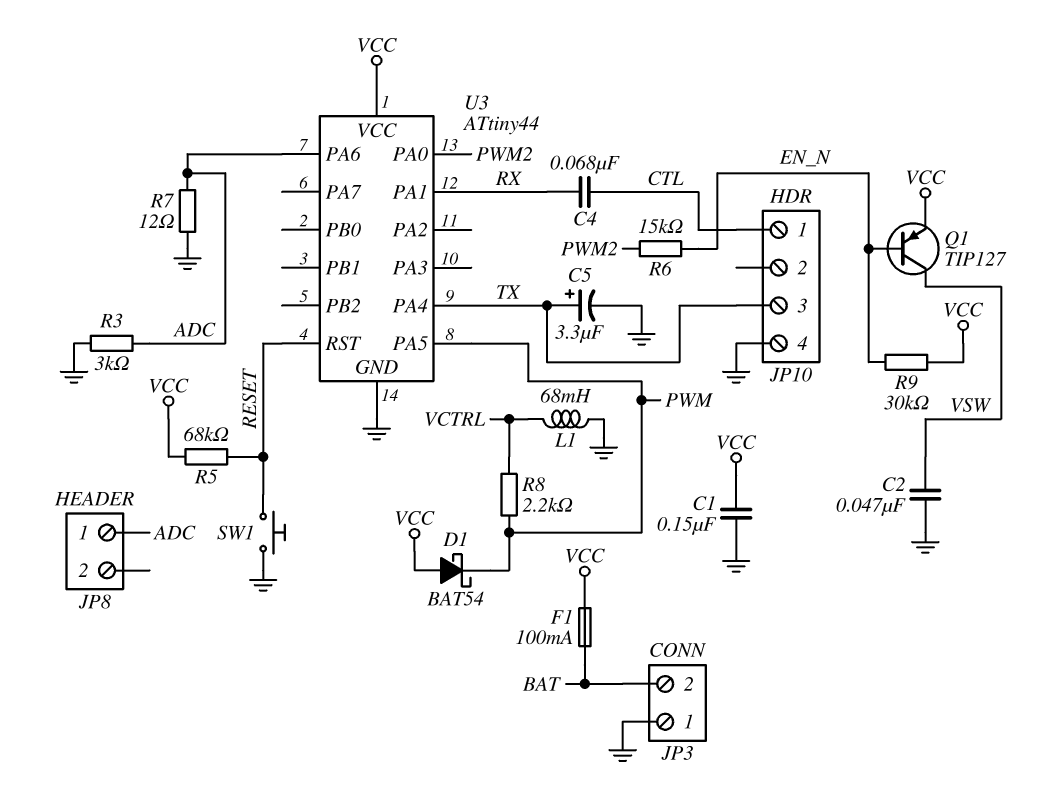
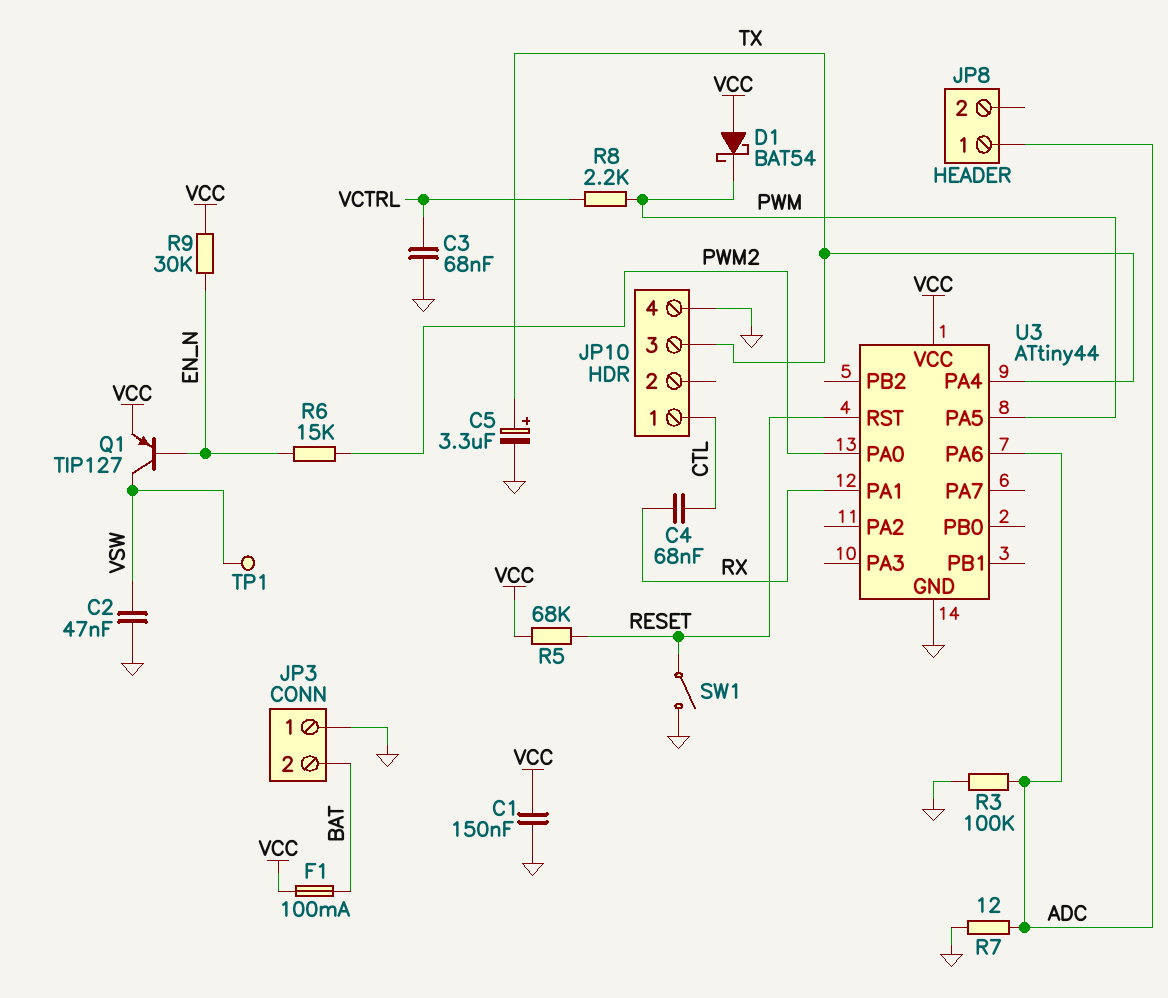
C3: none -> 68nF (GND, VCTRL)
L1: 68mH (GND, VCTRL) -> none
R3: 3k (ADC, GND) -> 100k (ADC, GND)
SW1: button (GND, RESET) -> switch (GND, RESET)
TP1: none -> test point (VSW)

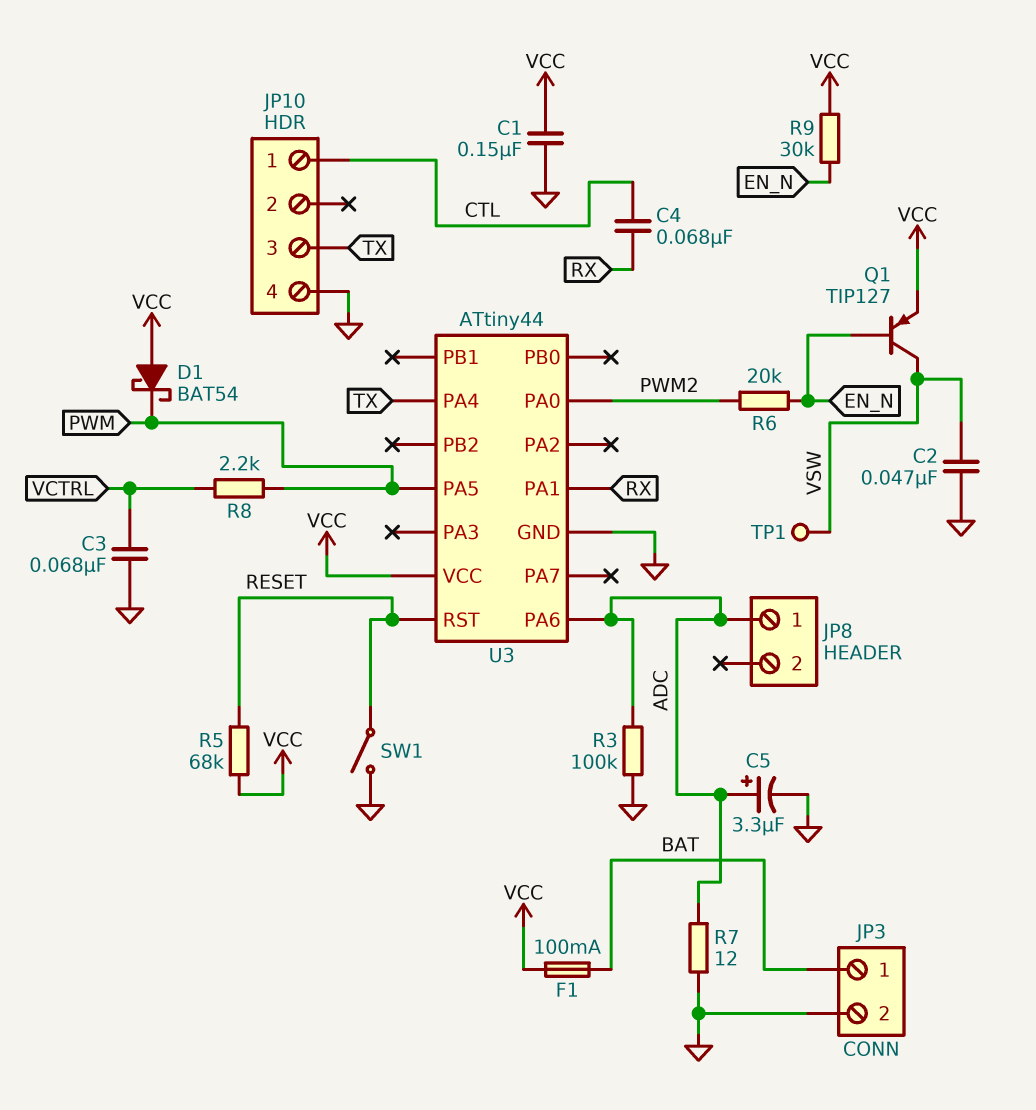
C5: 3.3uF (plus TX, minus GND) -> 3.3uF (plus ADC, minus GND)
JP3 pin 1: GND -> BAT
JP3 pin 2: BAT -> GND
R6: 15k (EN_N, PWM2) -> 20k (EN_N, PWM2)

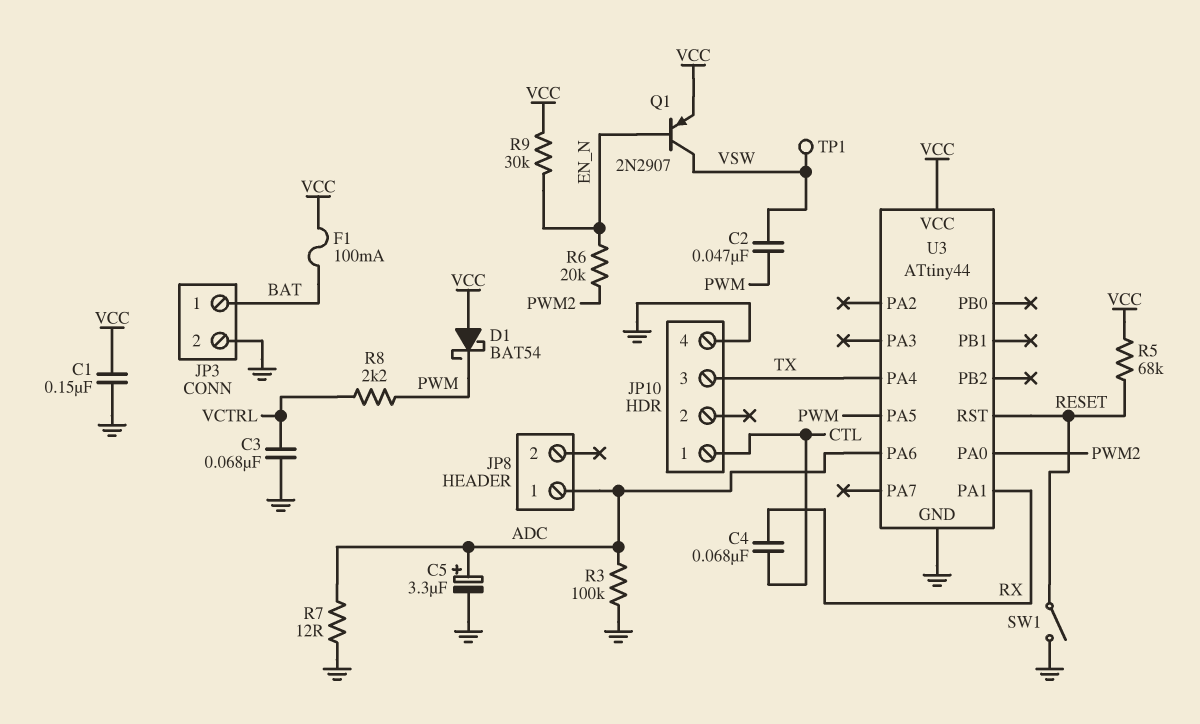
C2: 47nF (GND, VSW) -> 47nF (PWM, VSW)
Q1: PNP TIP127 (B EN_N, C VSW, E VCC) -> PNP 2N2907 (B EN_N, C VSW, E VCC)

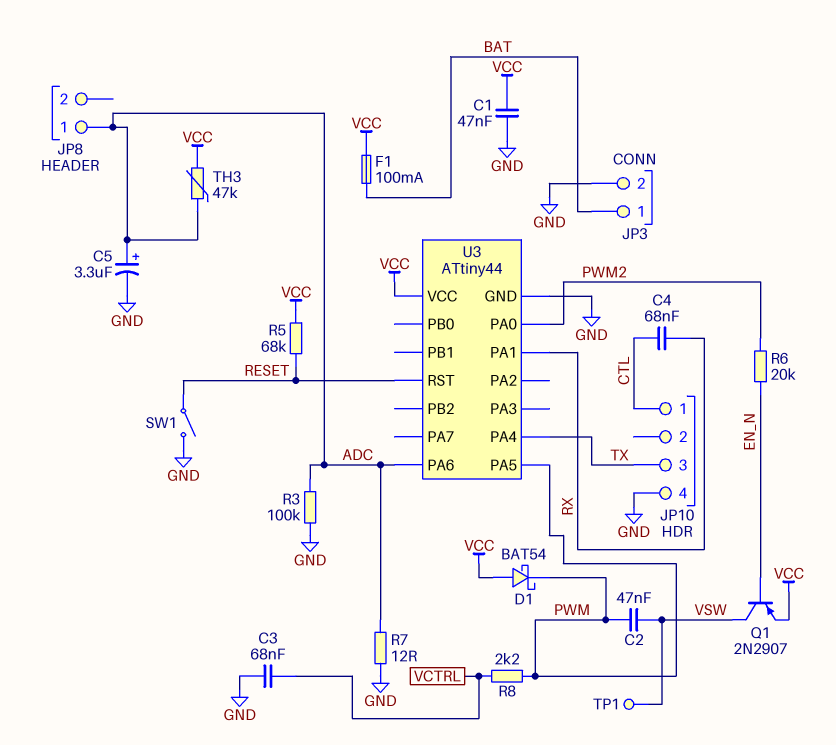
C1: 150nF (GND, VCC) -> 47nF (GND, VCC)
R9: 30k (EN_N, VCC) -> none
TH3: none -> 47k (ADC, VCC)

